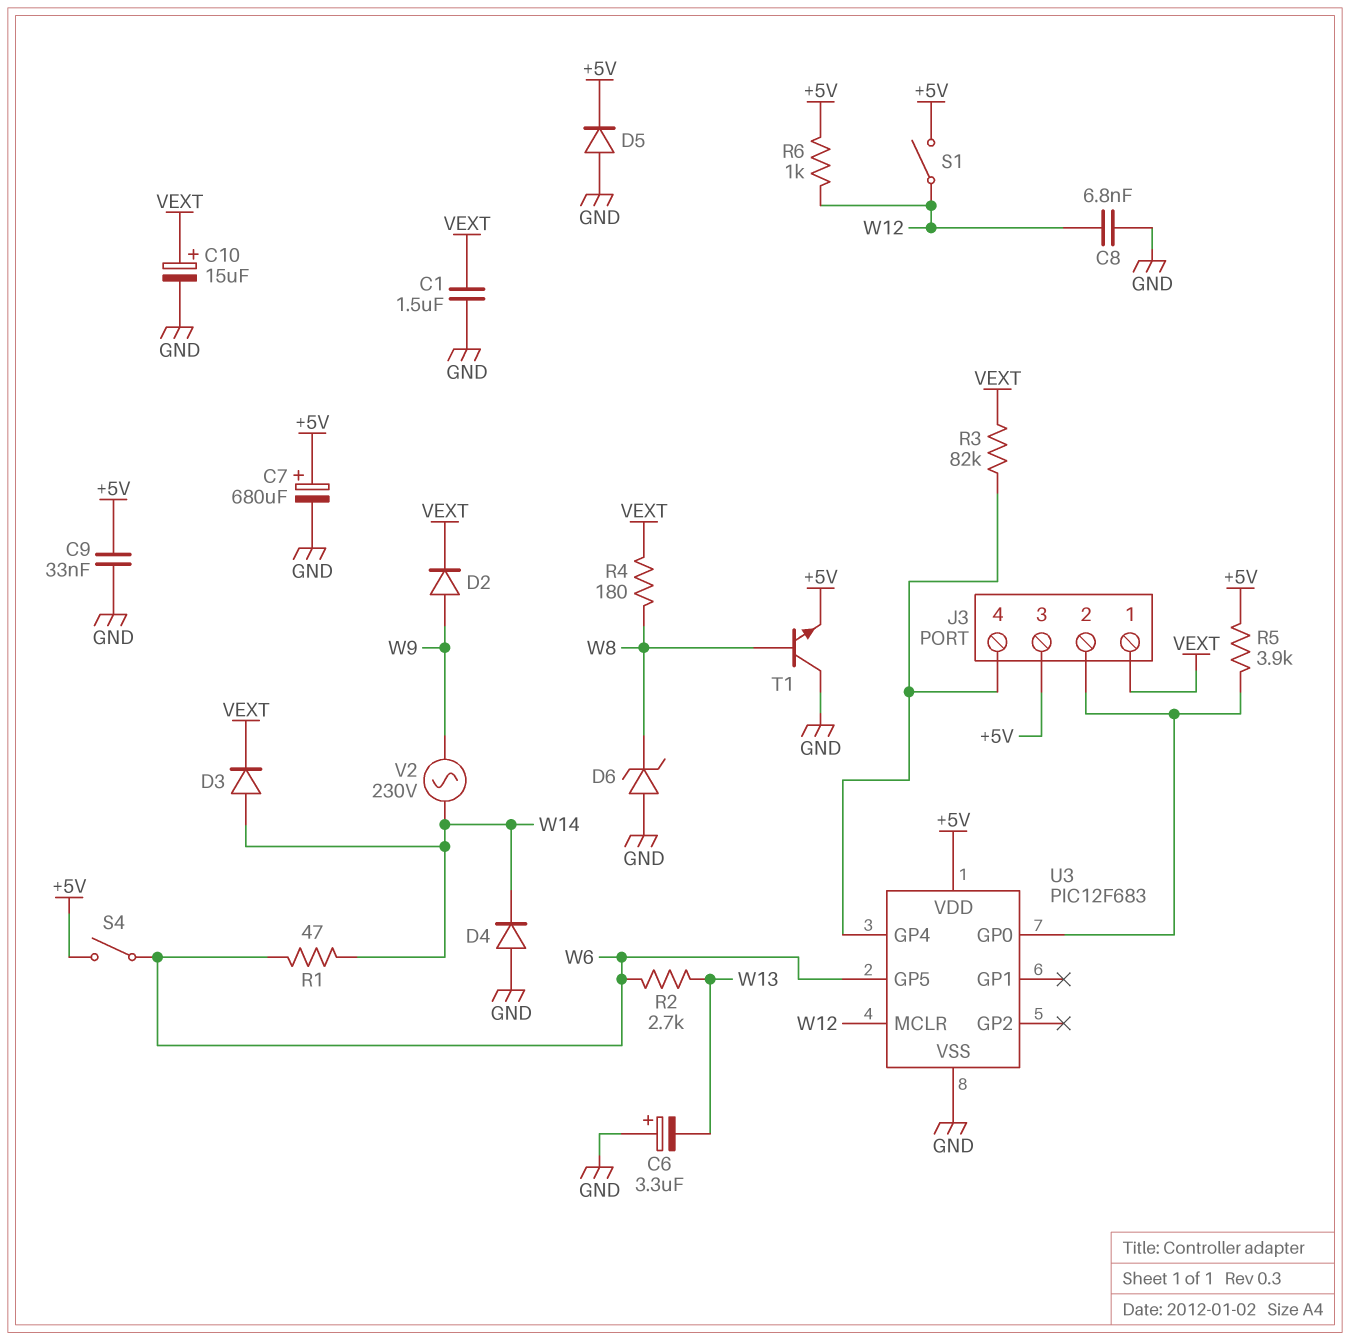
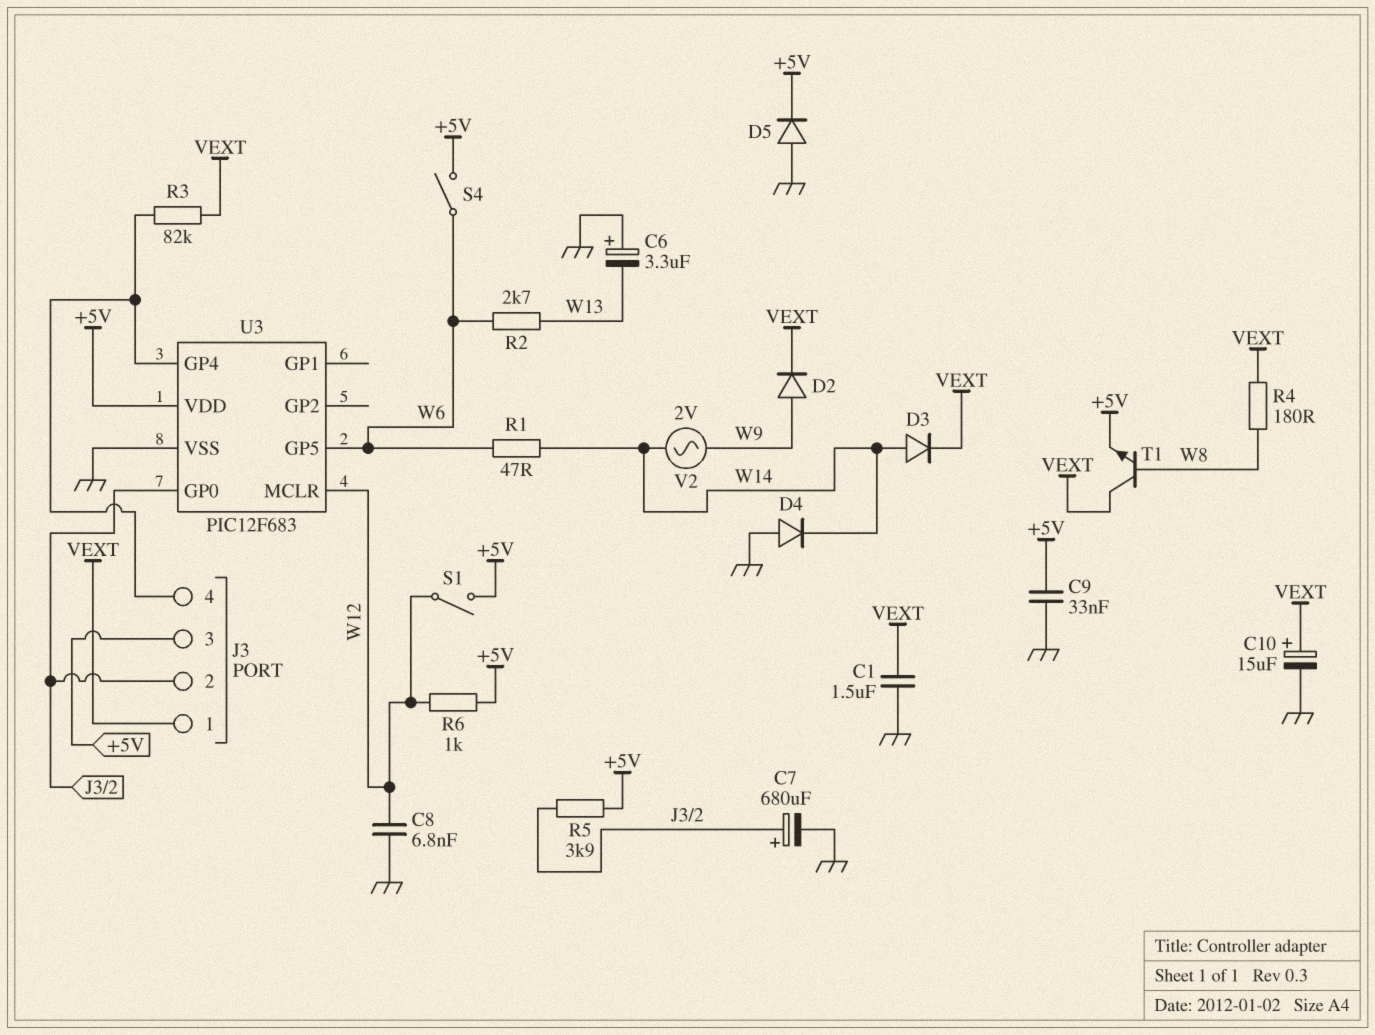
C7: 680uF (plus +5V, minus GND) -> 680uF (plus J3/2, minus GND)
D6: zener (A GND, K W8) -> none
T1: NPN (B W8, C GND, E +5V) -> NPN (B W8, C VEXT, E +5V)
V2: AC 230V (W9, W14) -> AC 2V (W9, W14)

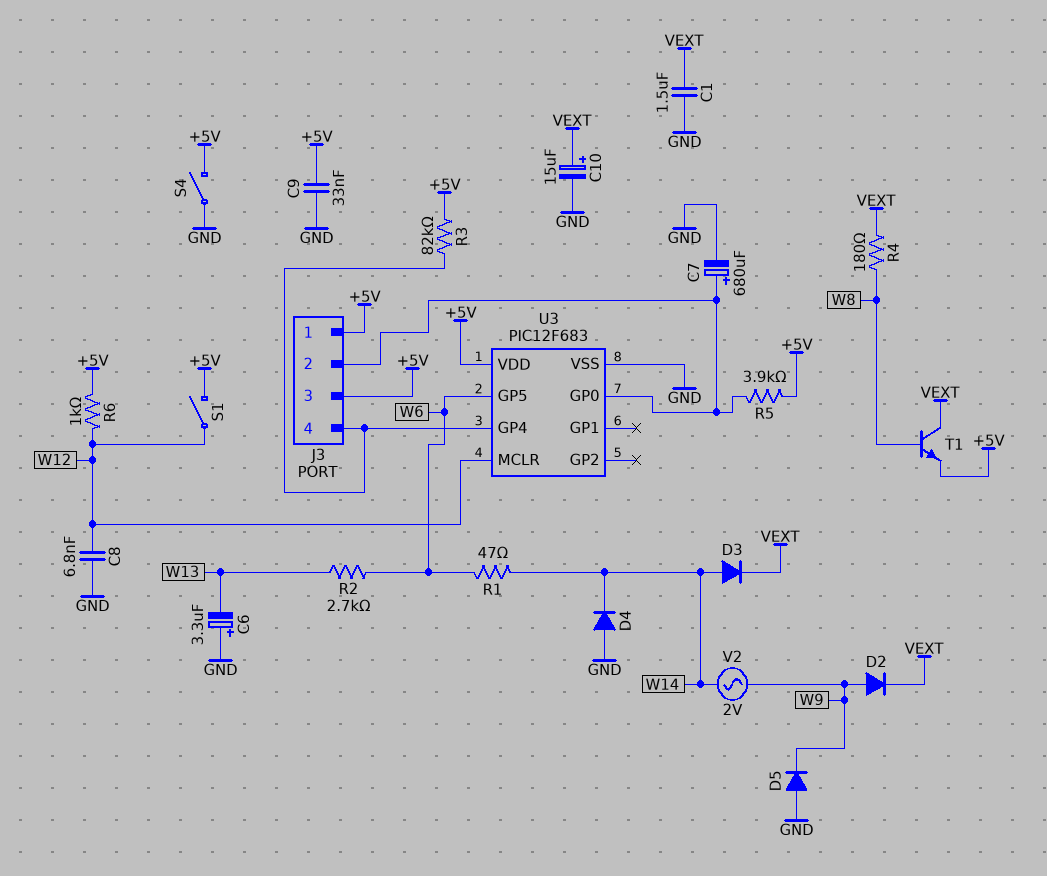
D5: diode (A GND, K +5V) -> diode (A GND, K W9)
J3 pin 1: VEXT -> +5V
R3: 82k (J3/4, VEXT) -> 82k (+5V, J3/4)
S4: switch (+5V, W6) -> switch (+5V, GND)

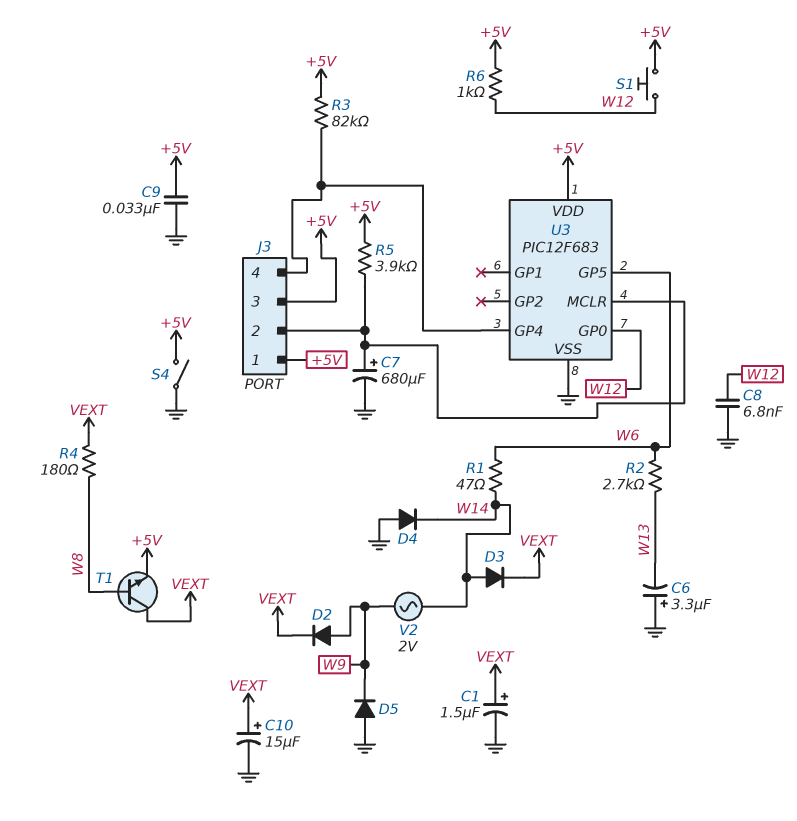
C1: 1.5uF (GND, VEXT) -> 1.5uF (plus VEXT, minus GND)
S1: switch (+5V, W12) -> button (+5V, W12)
U3 pin GP0: J3/2 -> W12
U3 pin MCLR: W12 -> J3/2

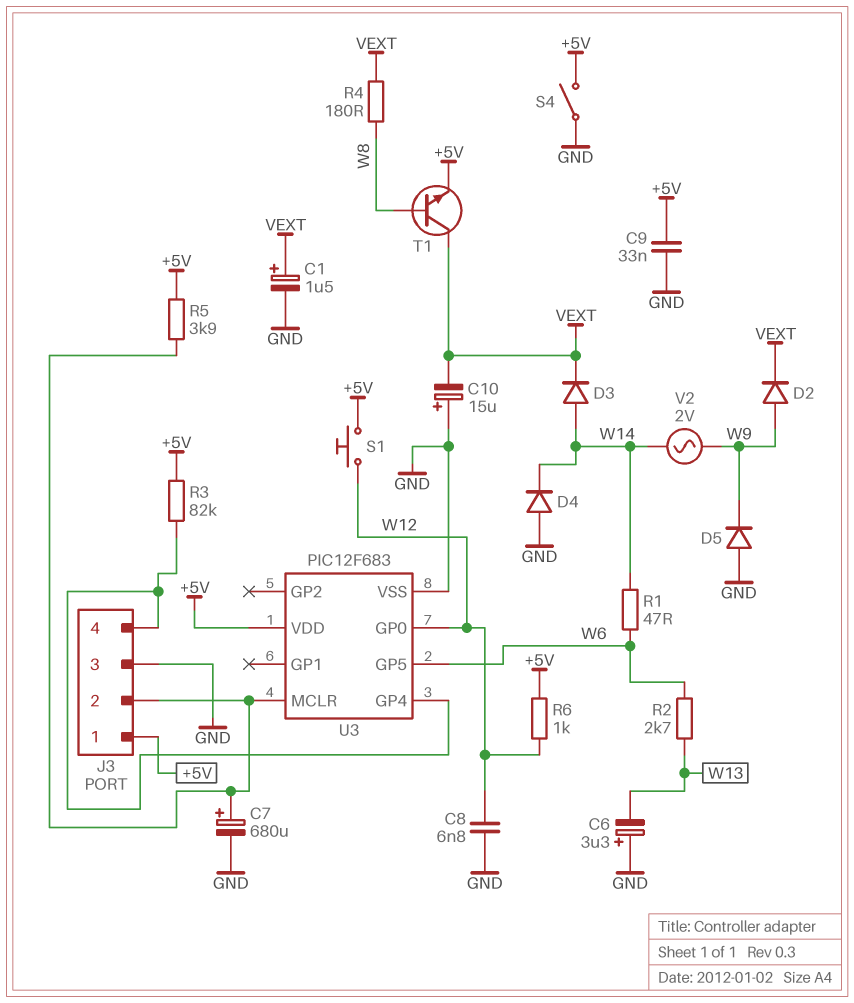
C10: 15uF (plus VEXT, minus GND) -> 15uF (plus GND, minus VEXT)
J3 pin 3: +5V -> GND

